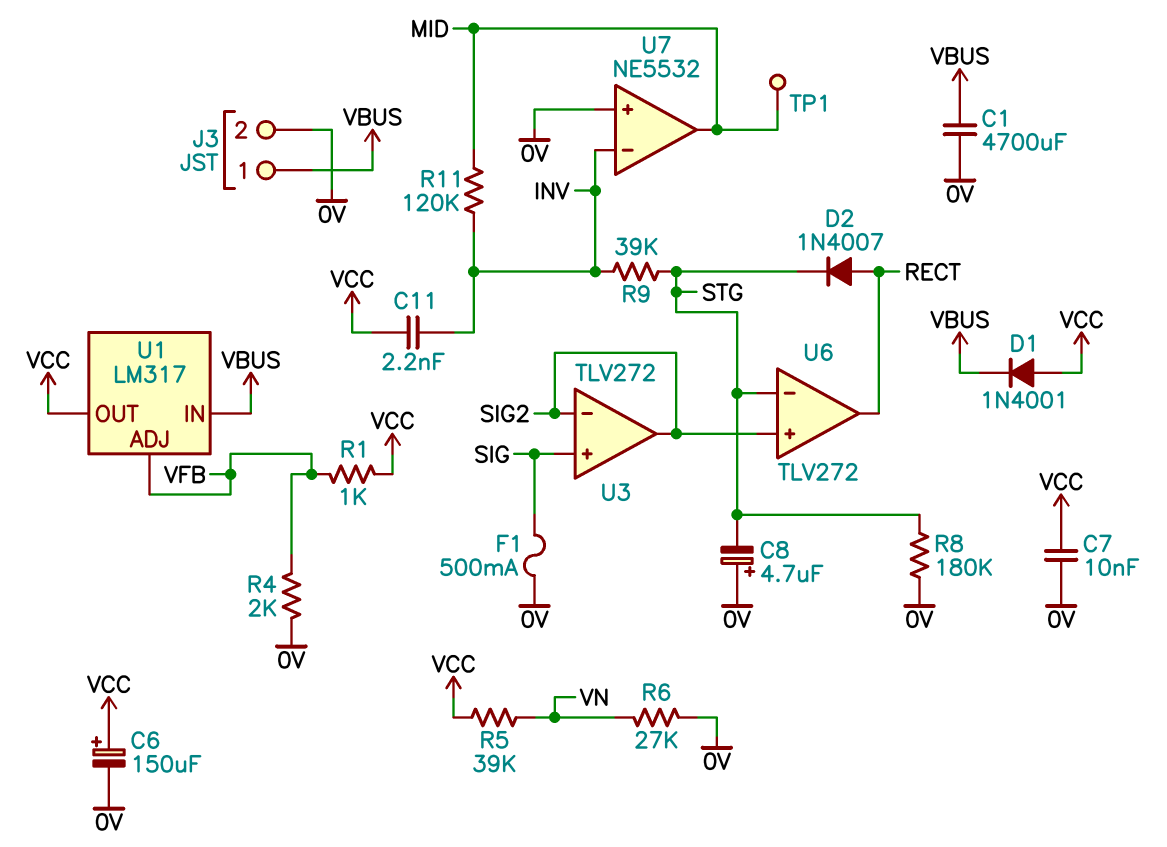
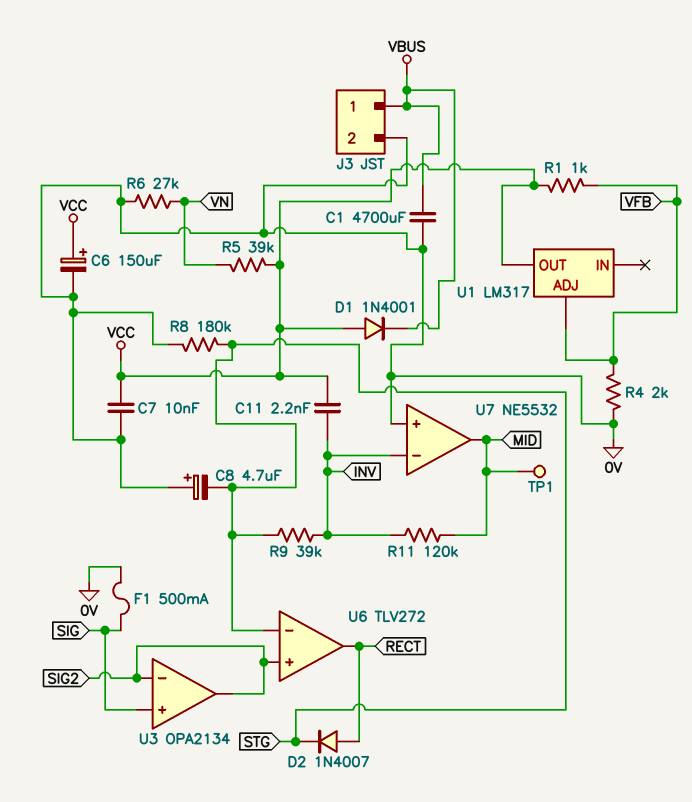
U1 pin IN: VBUS -> none
U3: TLV272 -> OPA2134

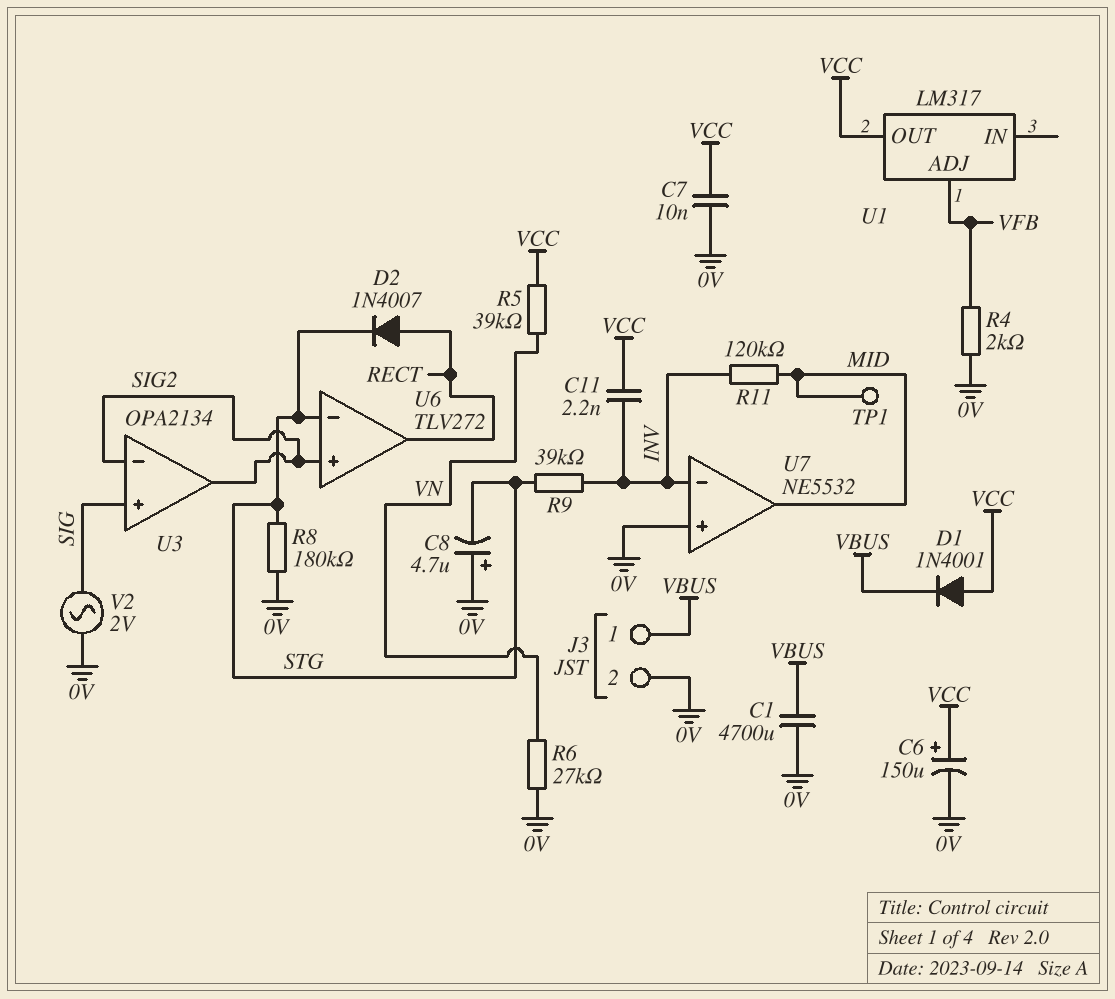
F1: 500mA (0V, SIG) -> none
R1: 1k (VCC, VFB) -> none
V2: none -> AC 2V (0V, SIG)

